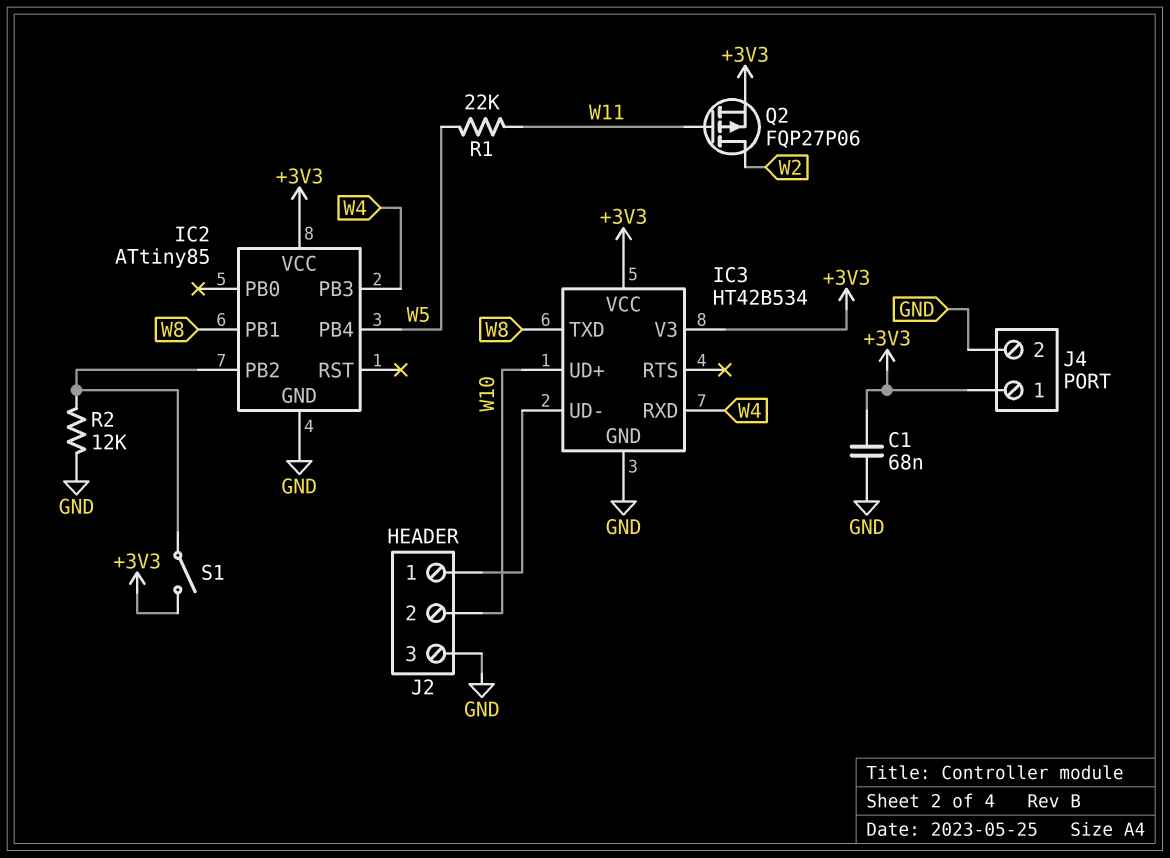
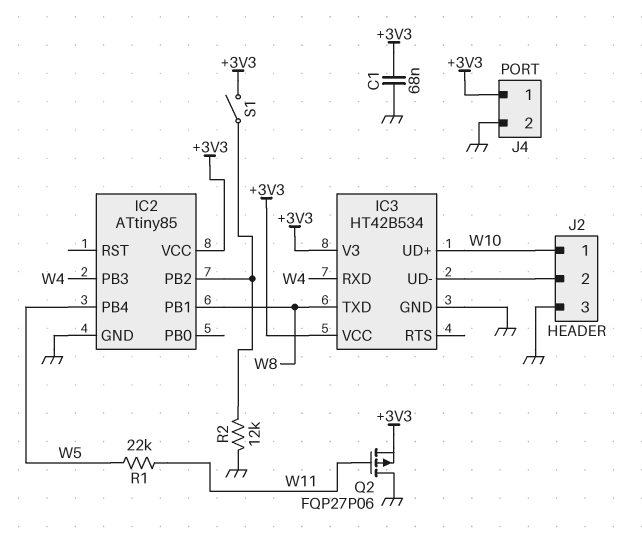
J2 pin 1: IC3/UD- -> W10
J2 pin 2: W10 -> IC3/UD-
Q2: PMOS FQP27P06 (G W11, D W2, S +3V3) -> PMOS FQP27P06 (G W11, D GND, S +3V3)

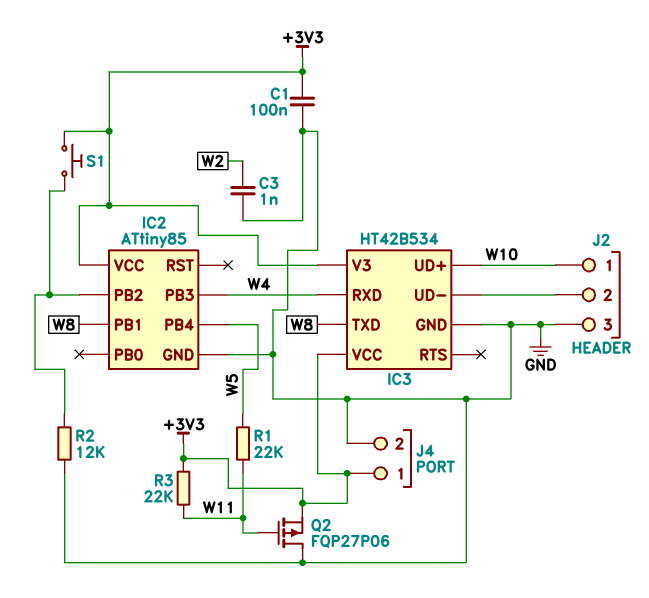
C1: 68nF (+3V3, GND) -> 100nF (+3V3, GND)
C3: none -> 1nF (GND, W2)
R3: none -> 22k (+3V3, W11)
S1: switch (+3V3, IC2/PB2) -> button (+3V3, IC2/PB2)

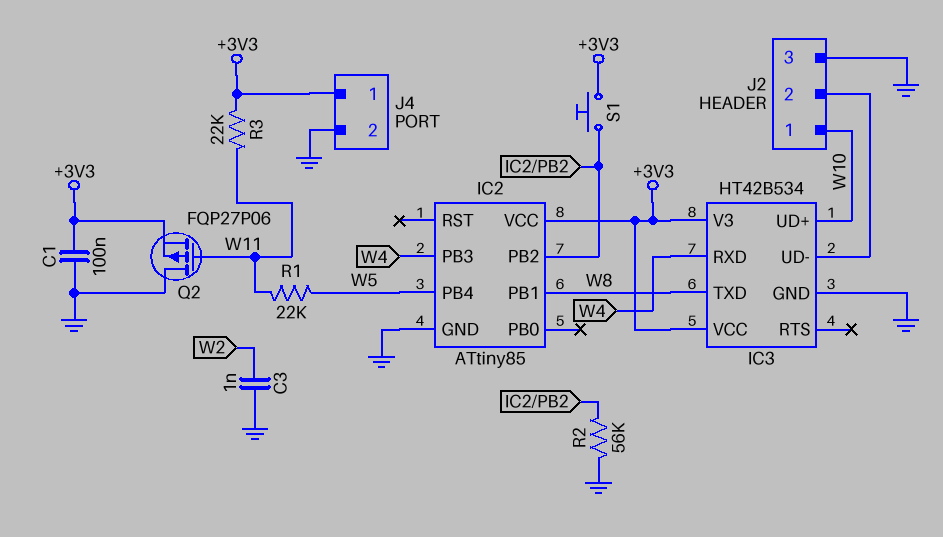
R2: 12k (GND, IC2/PB2) -> 56k (GND, IC2/PB2)

